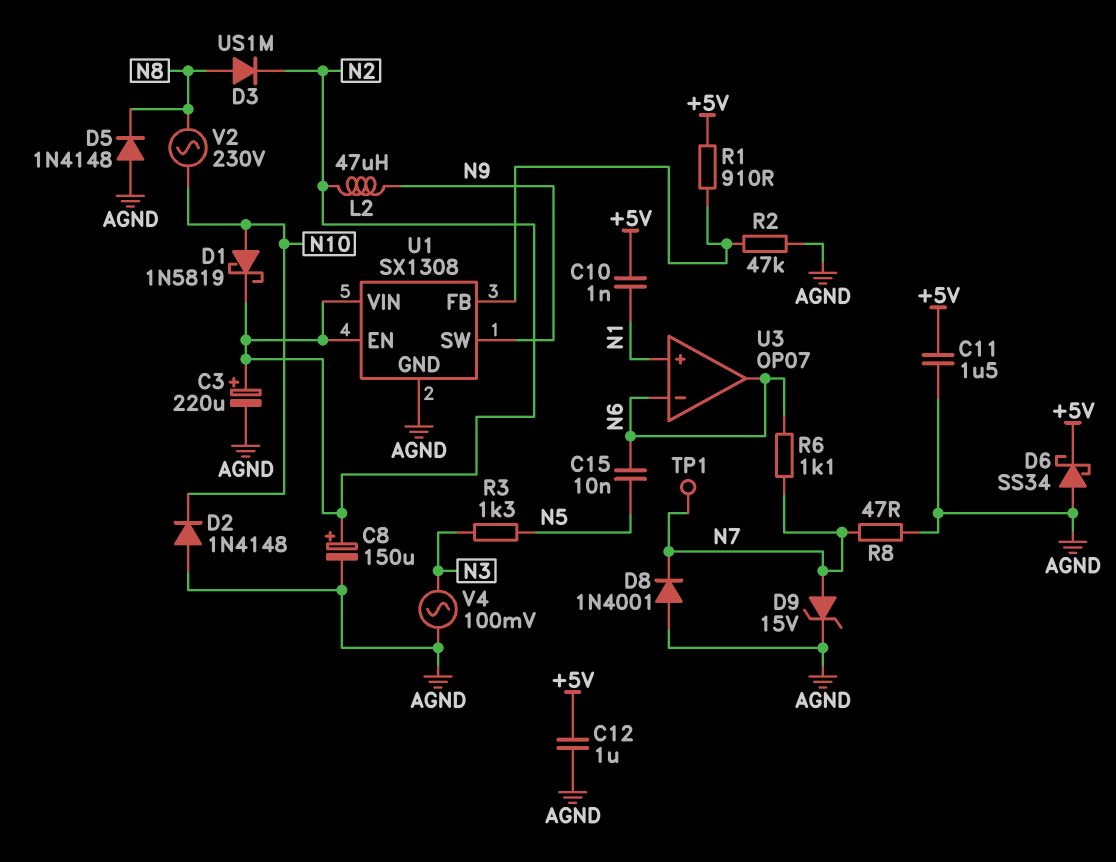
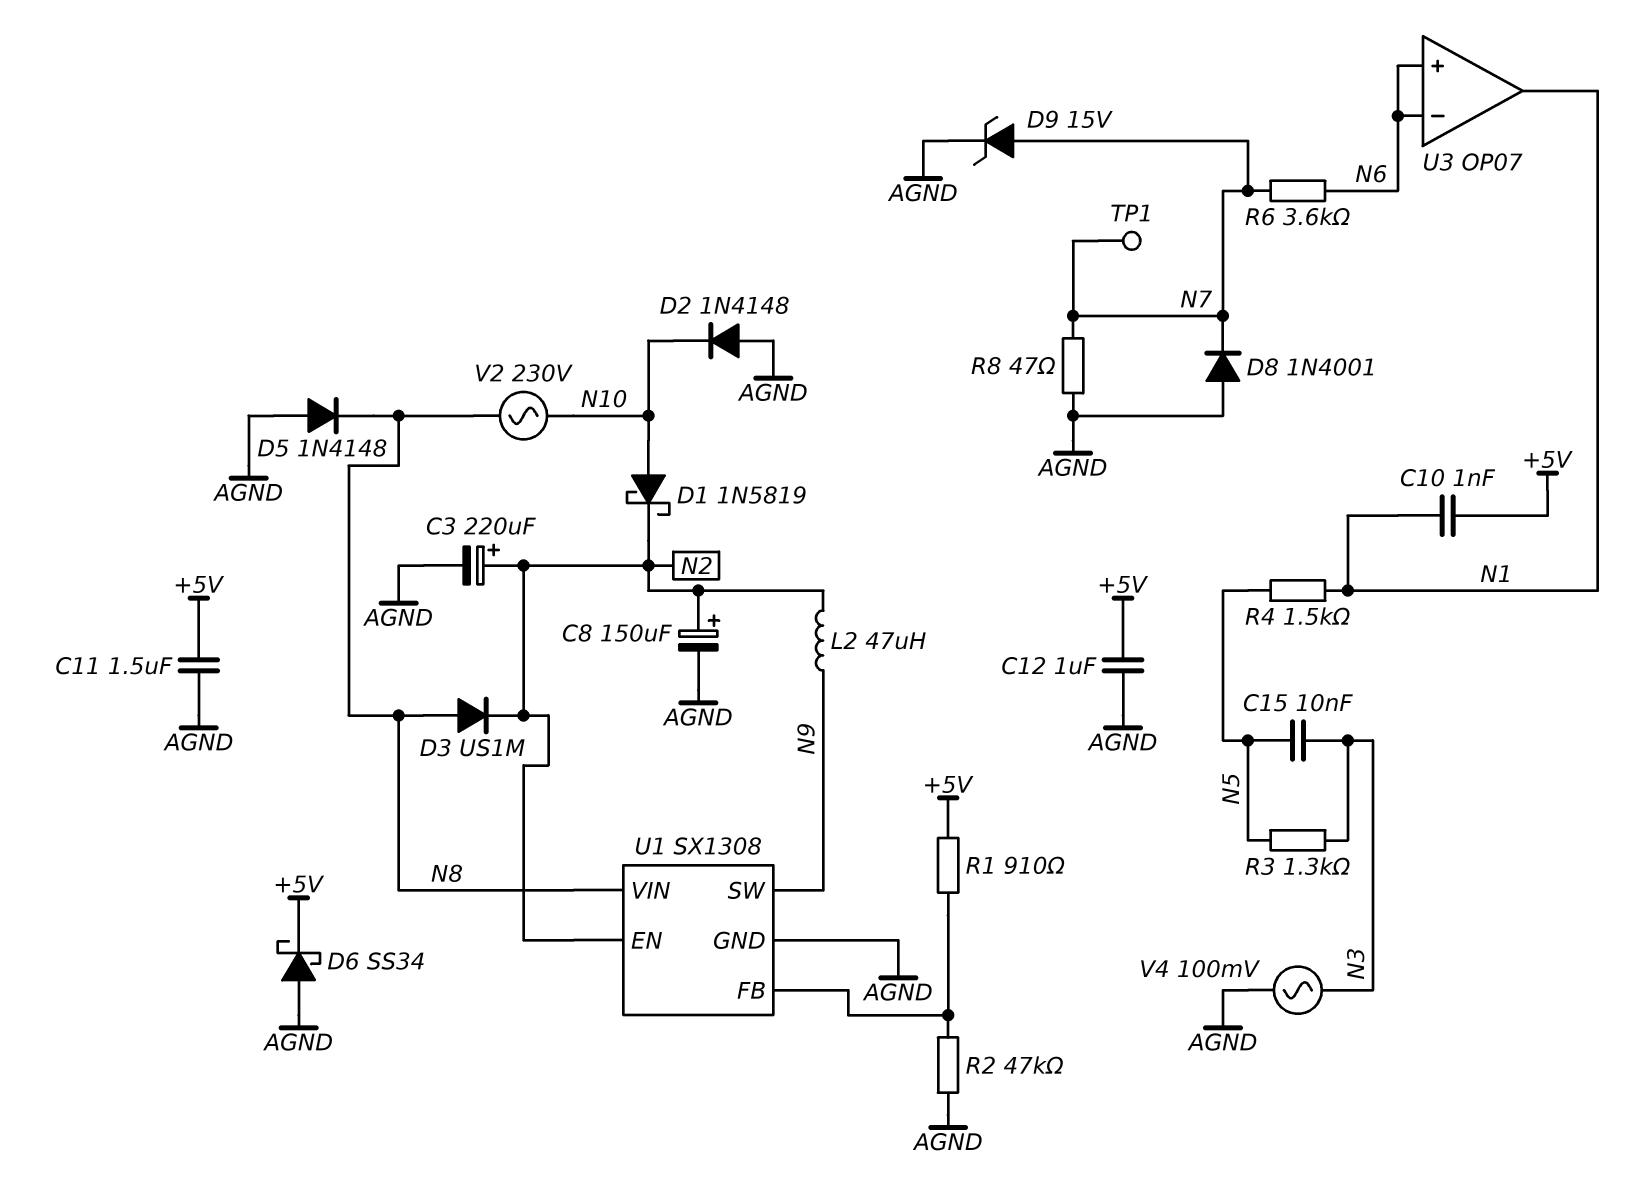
C15: 10nF (N5, N6) -> 10nF (N3, N5)
R4: none -> 1.5k (N1, N5)
R6: 1.1k (N6, N7) -> 3.6k (N6, N7)
U1 pin VIN: N2 -> N8
U3 pin in+: N1 -> N6
U3 pin out: N6 -> N1

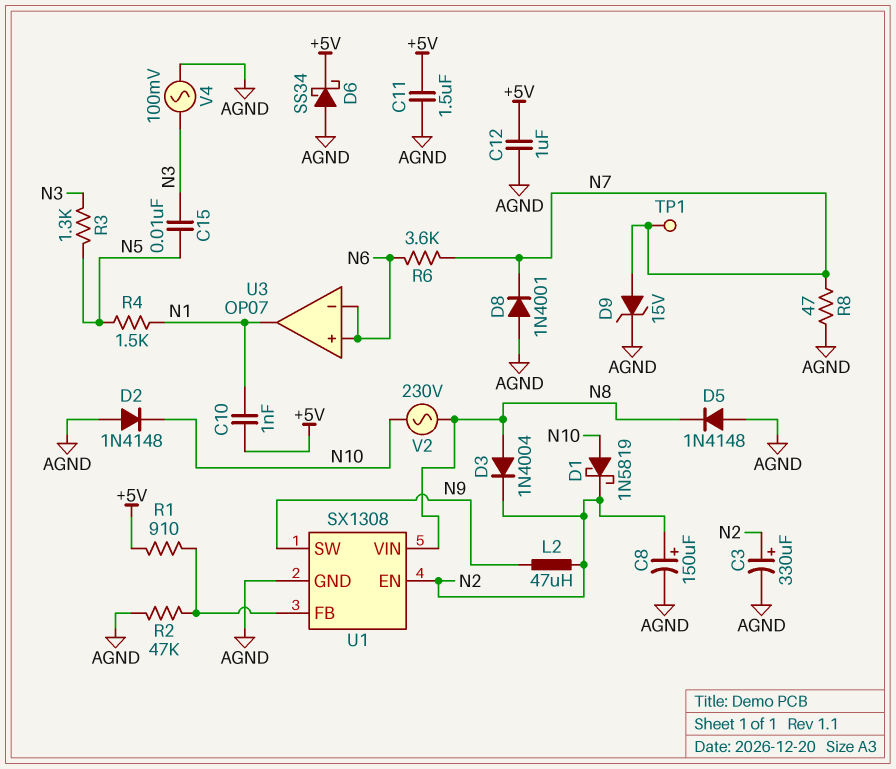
C3: 220uF (plus N2, minus AGND) -> 330uF (plus N2, minus AGND)
D3: diode US1M (A N8, K N2) -> diode 1N4004 (A N8, K N2)

